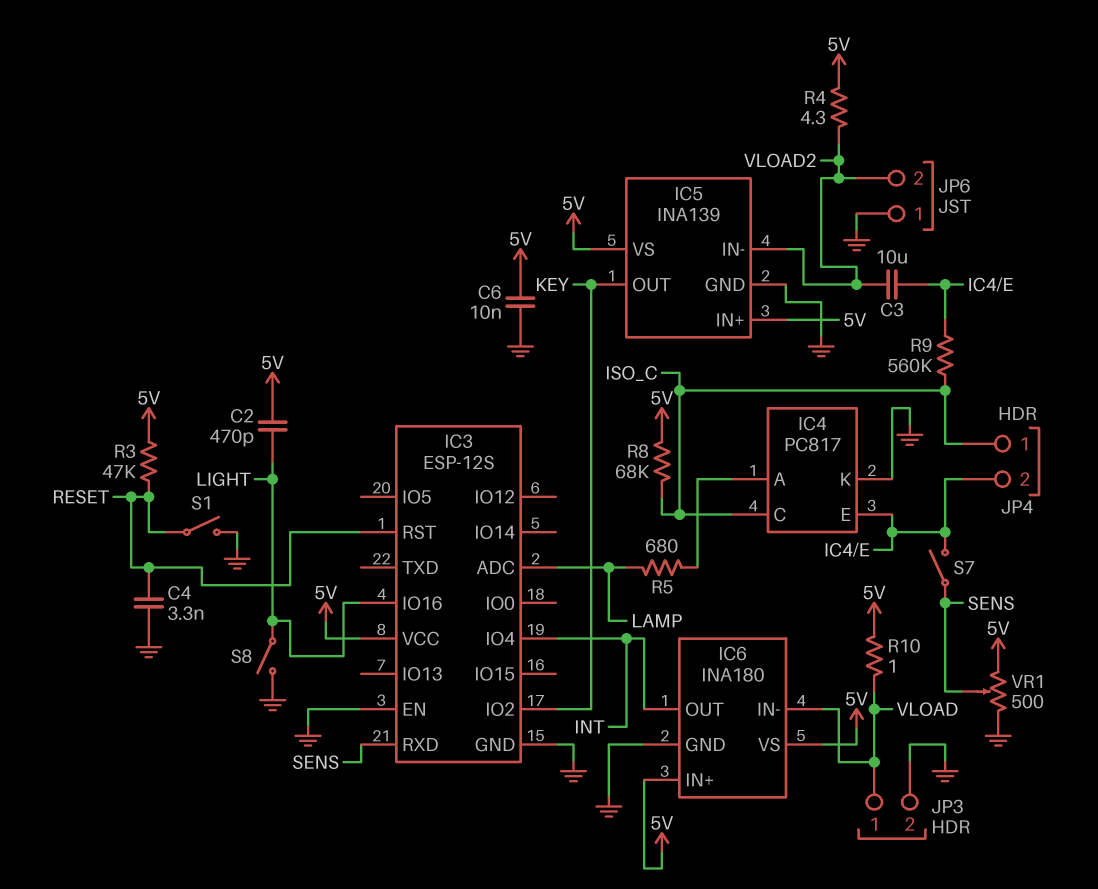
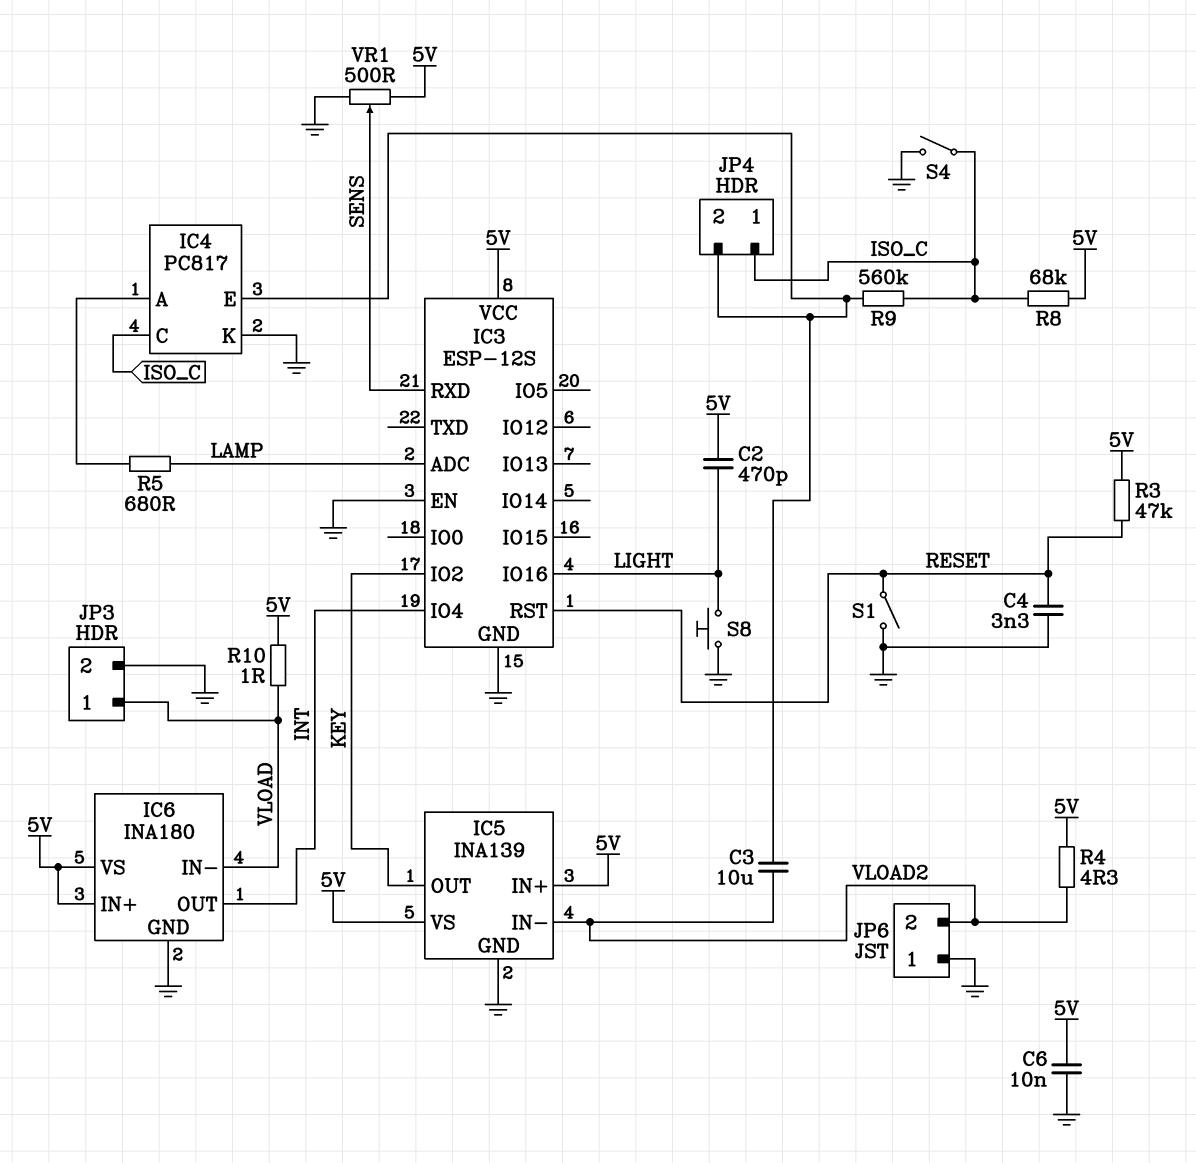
S4: none -> switch (GND, ISO_C)
S7: switch (IC4/E, SENS) -> none
S8: switch (GND, LIGHT) -> button (GND, LIGHT)

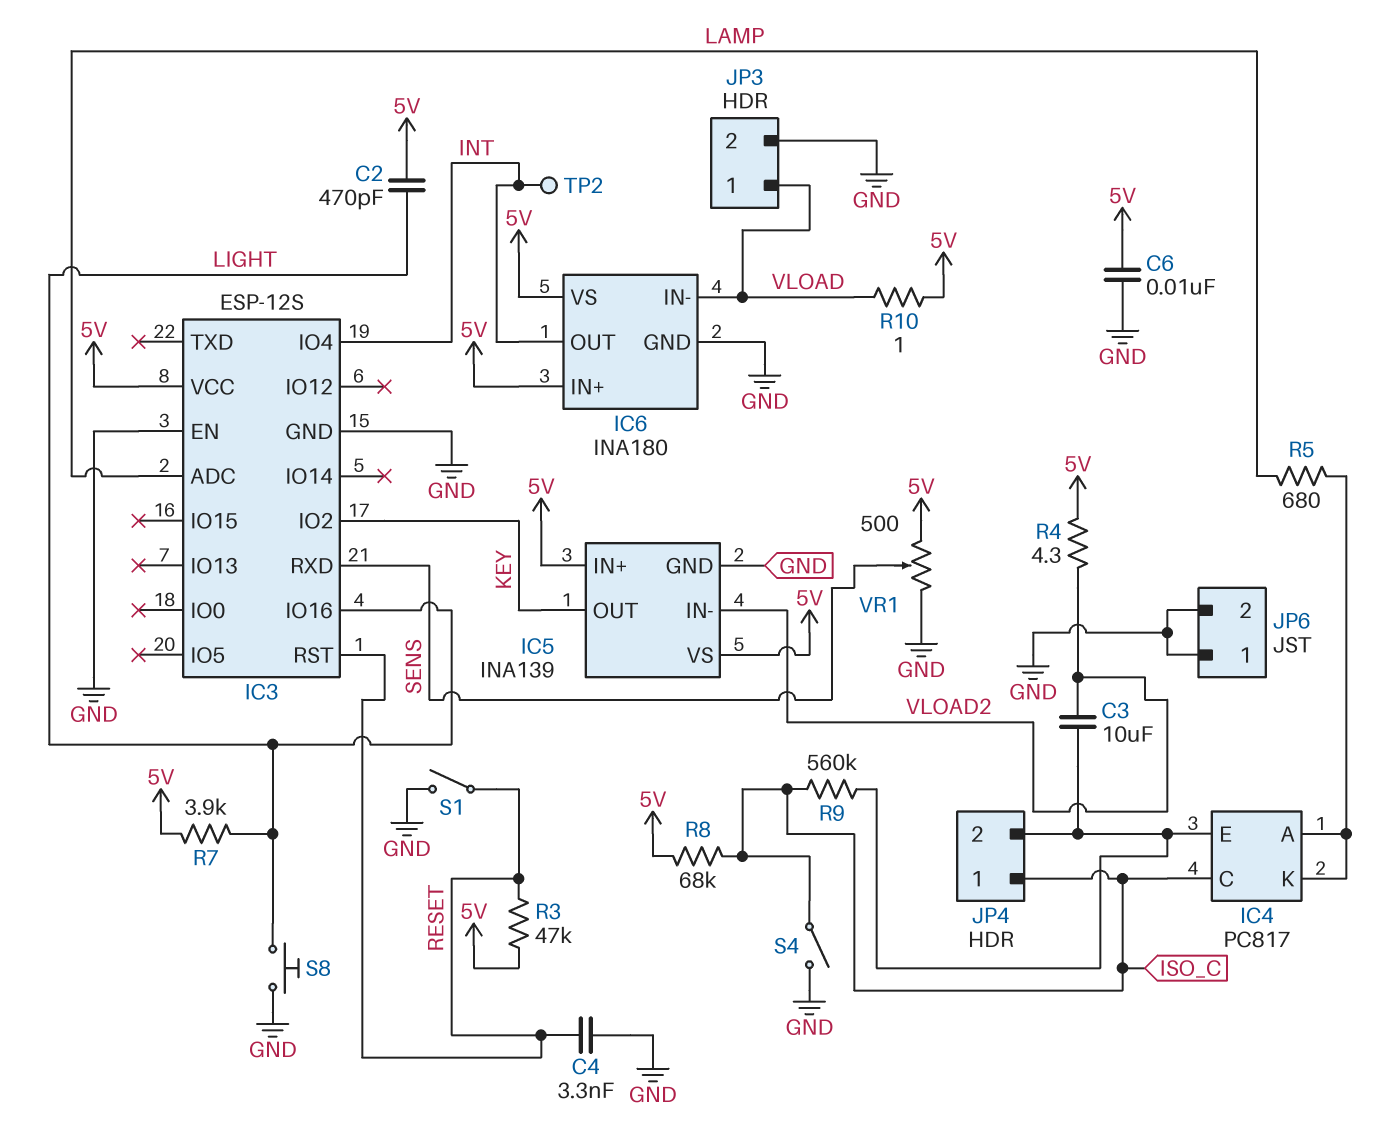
IC4 pin K: GND -> IC4/A
JP6 pin 2: VLOAD2 -> GND
R7: none -> 3.9k (5V, LIGHT)
TP2: none -> test point (INT)

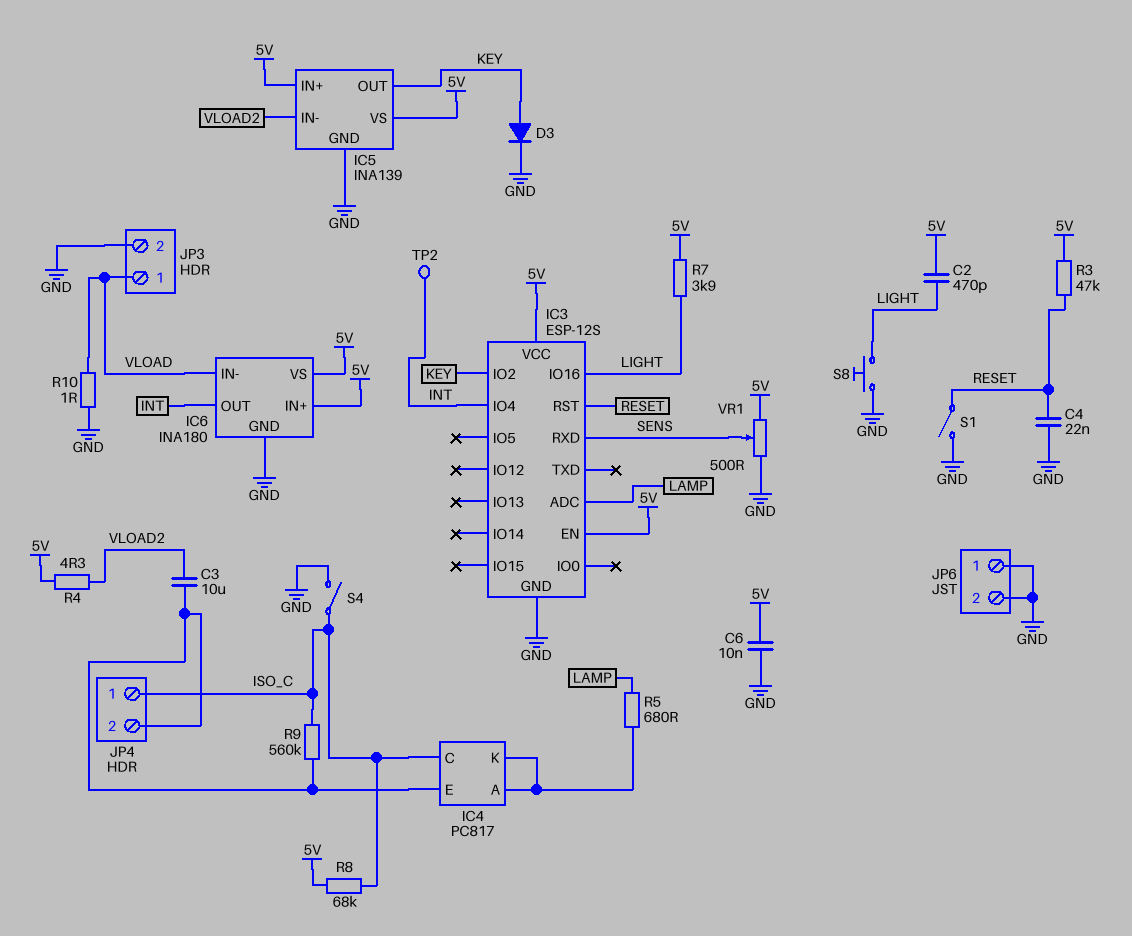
C4: 3.3nF (GND, RESET) -> 22nF (GND, RESET)
D3: none -> diode (A KEY, K GND)
IC3 pin EN: GND -> 5V
R10: 1 (5V, VLOAD) -> 1 (GND, VLOAD)

